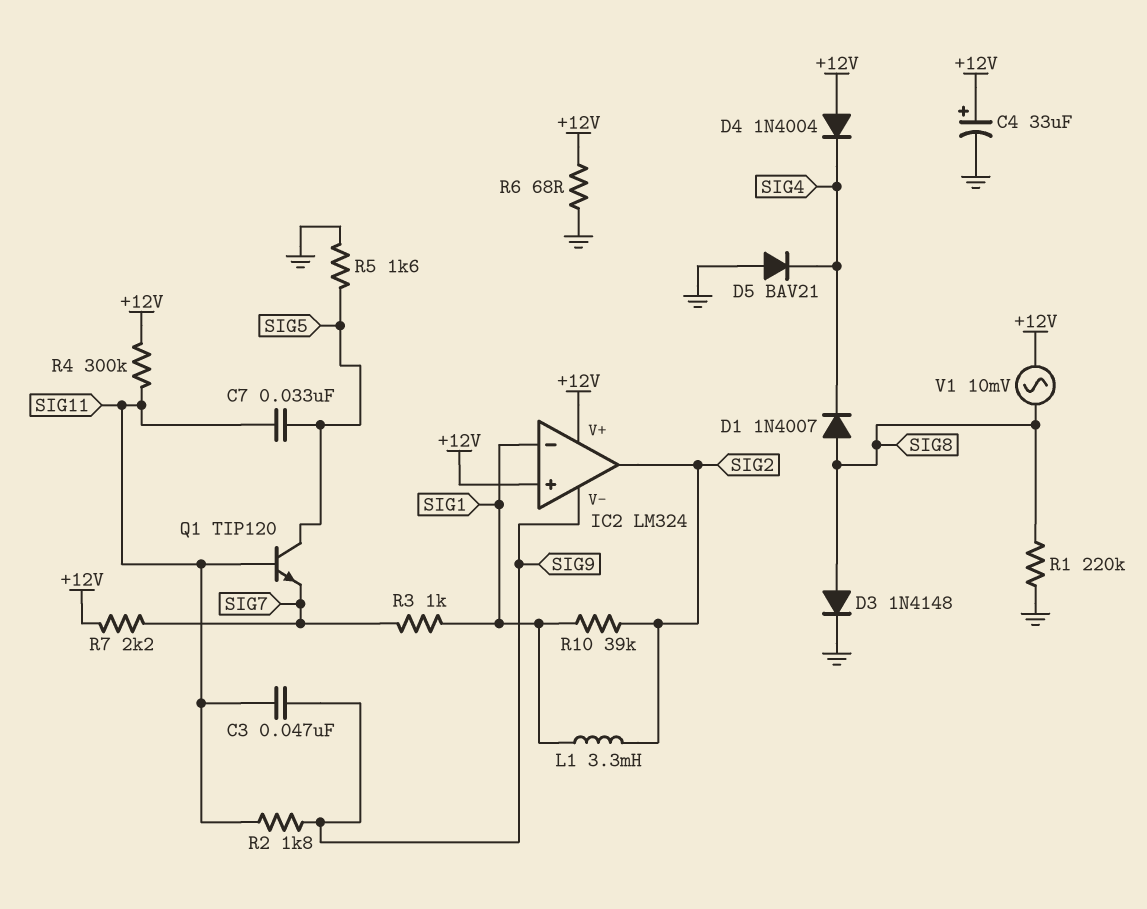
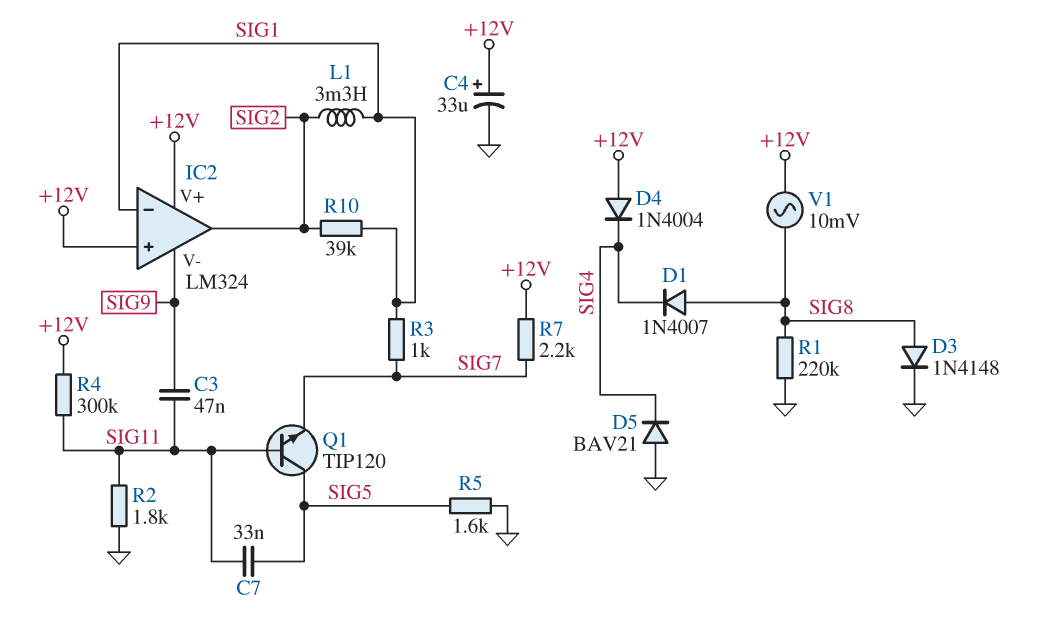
R2: 1.8k (SIG9, SIG11) -> 1.8k (GND, SIG11)
R6: 68 (+12V, GND) -> none

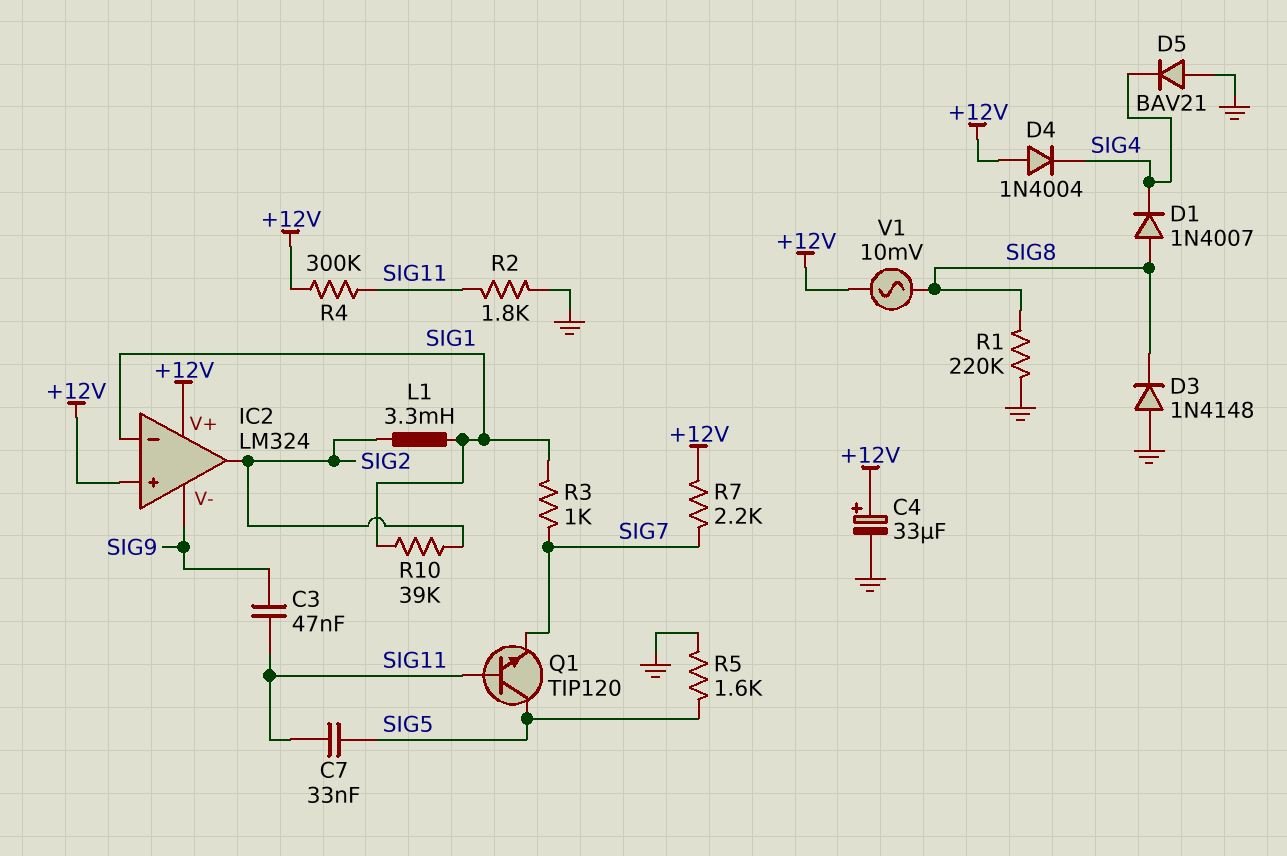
D3: diode 1N4148 (A SIG8, K GND) -> diode 1N4148 (A GND, K SIG8)

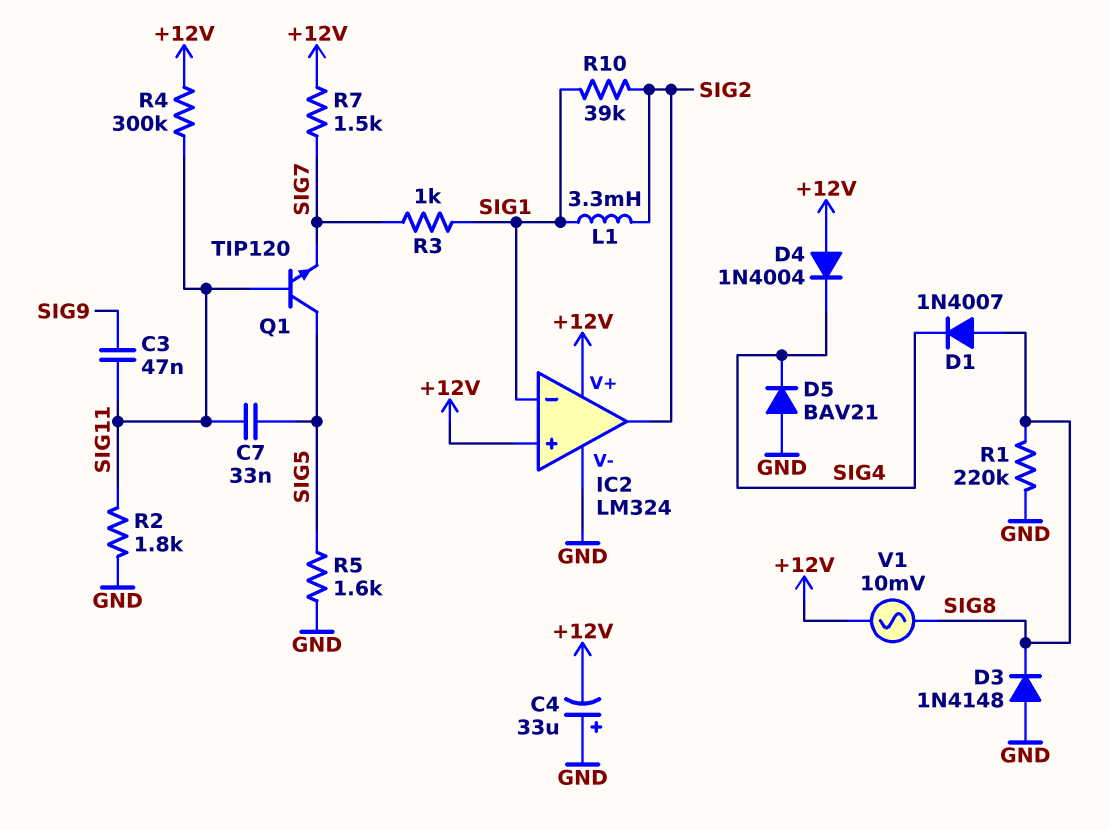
C4: 33uF (plus +12V, minus GND) -> 33uF (plus GND, minus +12V)
IC2 pin V-: SIG9 -> GND
R7: 2.2k (+12V, SIG7) -> 1.5k (+12V, SIG7)

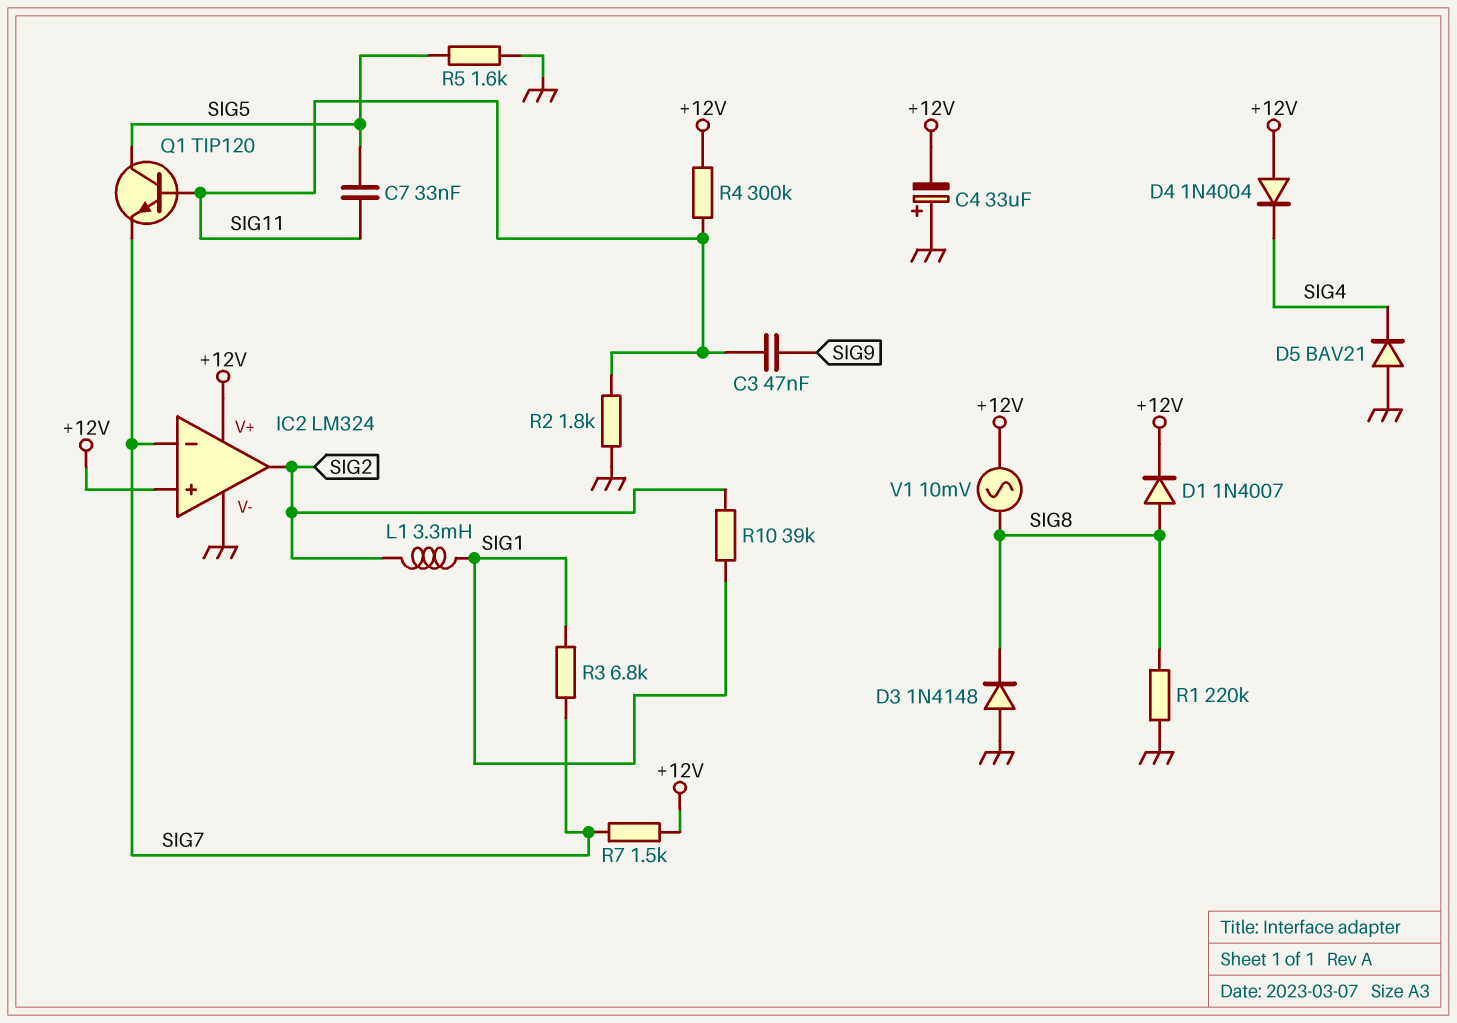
D1: diode 1N4007 (A SIG8, K SIG4) -> diode 1N4007 (A SIG8, K +12V)
IC2 pin in-: SIG1 -> SIG7
R3: 1k (SIG1, SIG7) -> 6.8k (SIG1, SIG7)

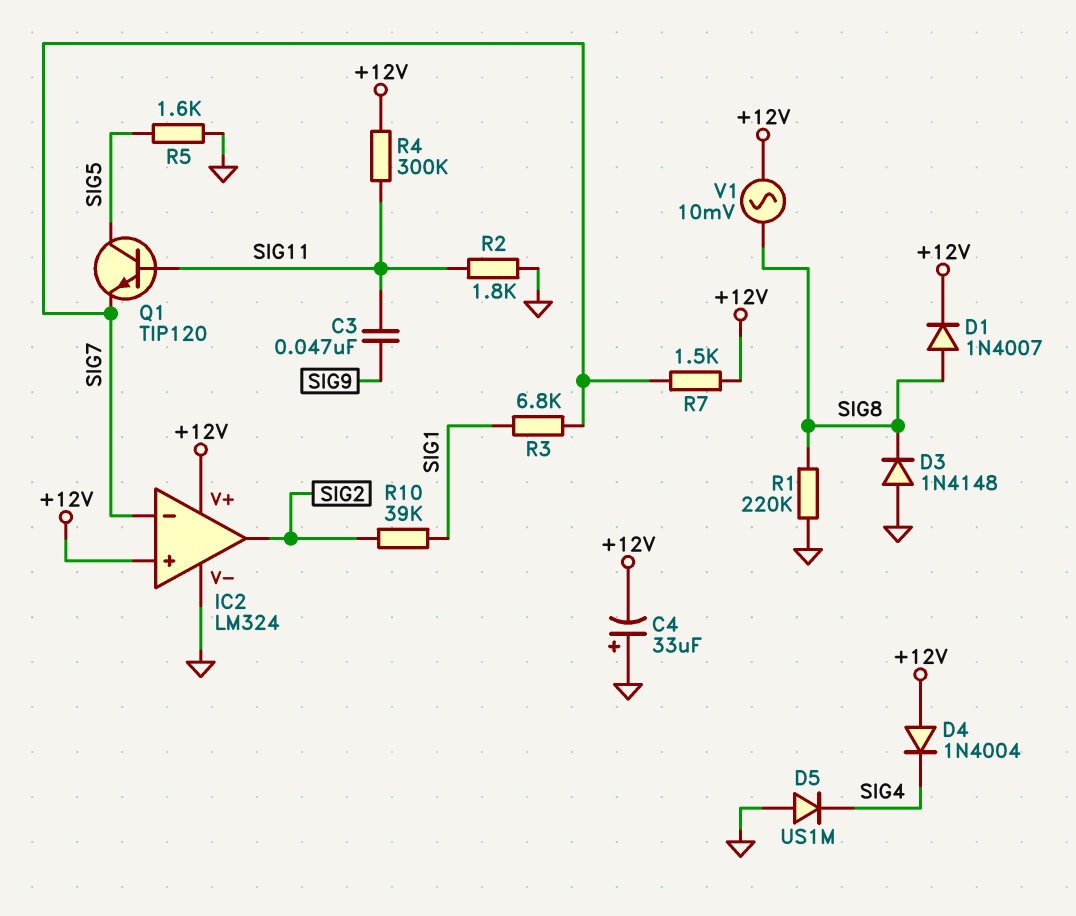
C7: 33nF (SIG5, SIG11) -> none
D5: diode BAV21 (A GND, K SIG4) -> diode US1M (A GND, K SIG4)
L1: 3.3mH (SIG1, SIG2) -> none

